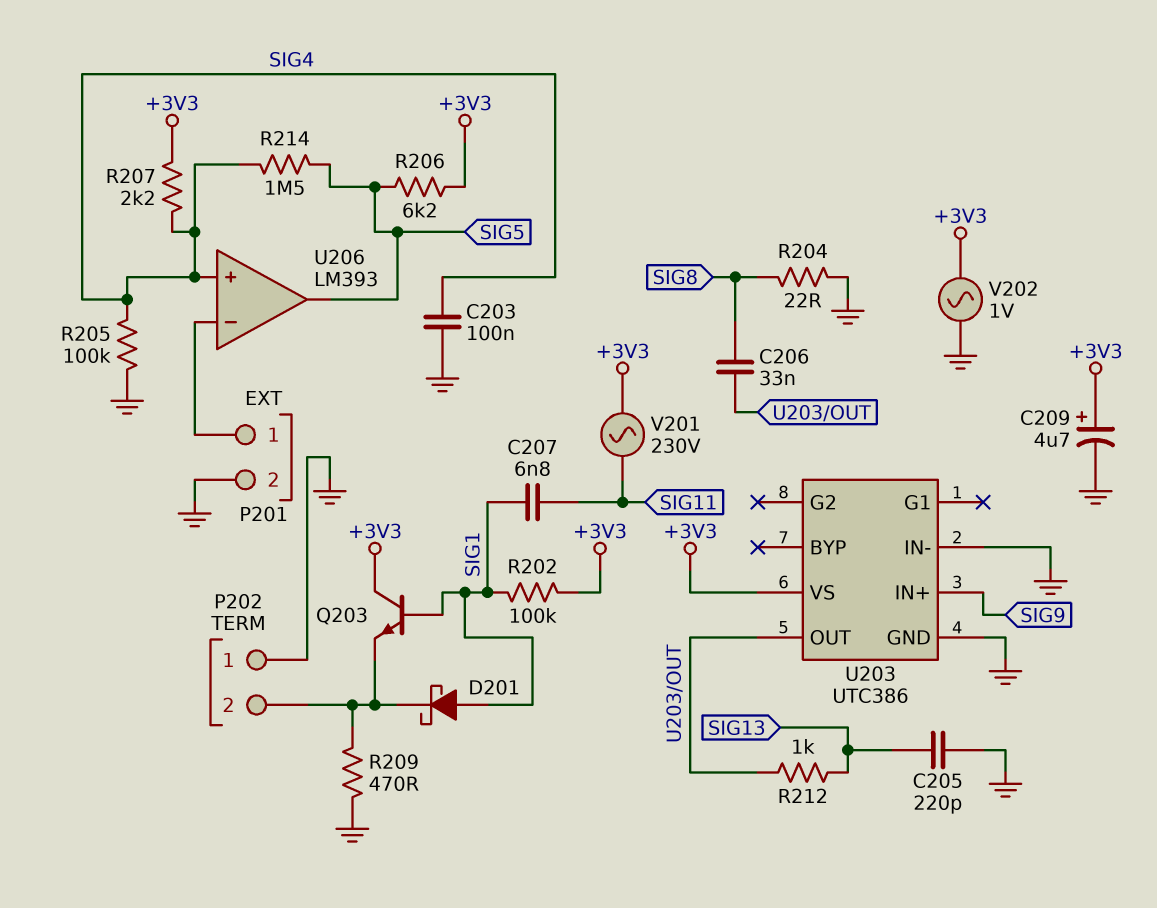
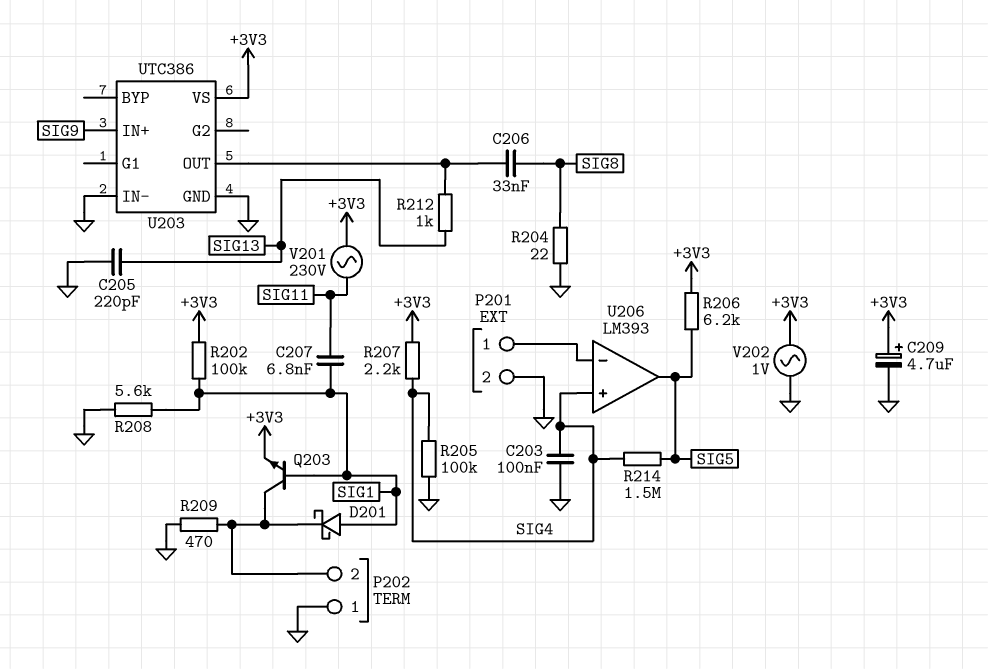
Q203: NPN (B SIG1, C +3V3, E P202/2) -> NPN (B SIG1, C P202/2, E +3V3)
R208: none -> 5.6k (GND, SIG1)

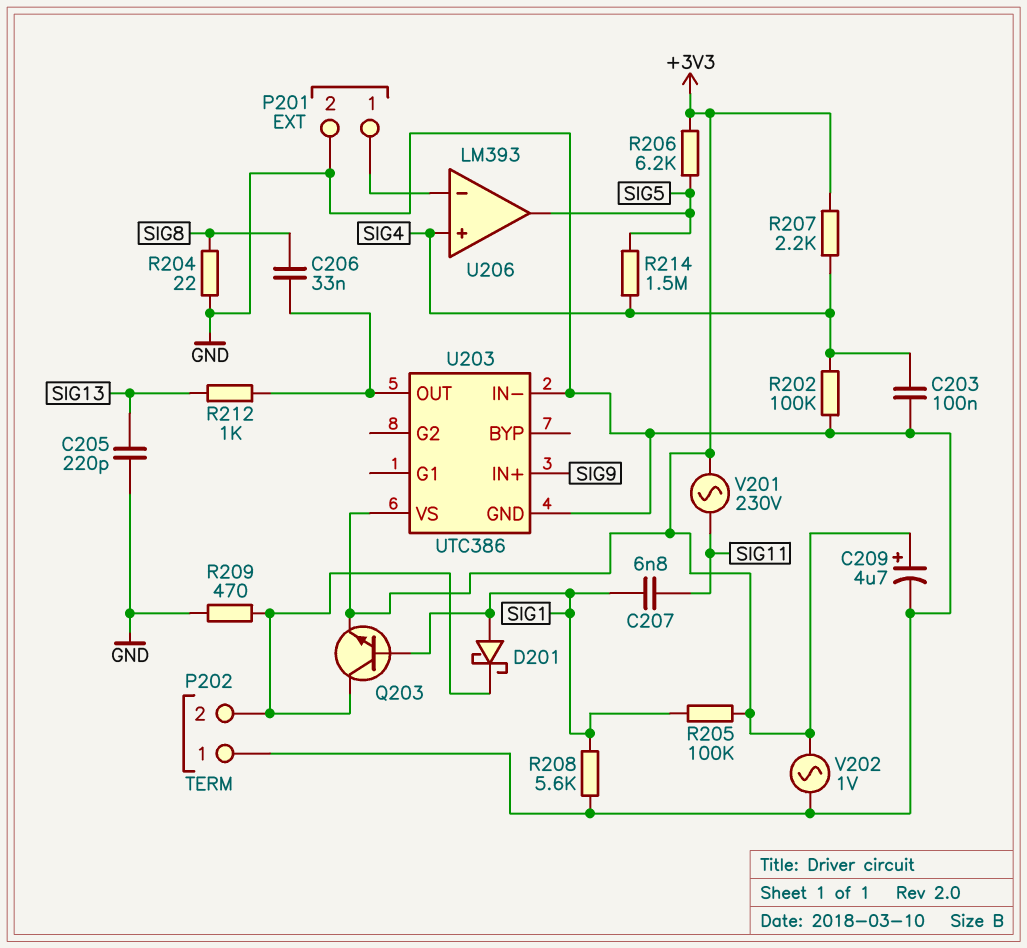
R202: 100k (+3V3, SIG1) -> 100k (GND, SIG4)
R205: 100k (GND, SIG4) -> 100k (+3V3, SIG1)

